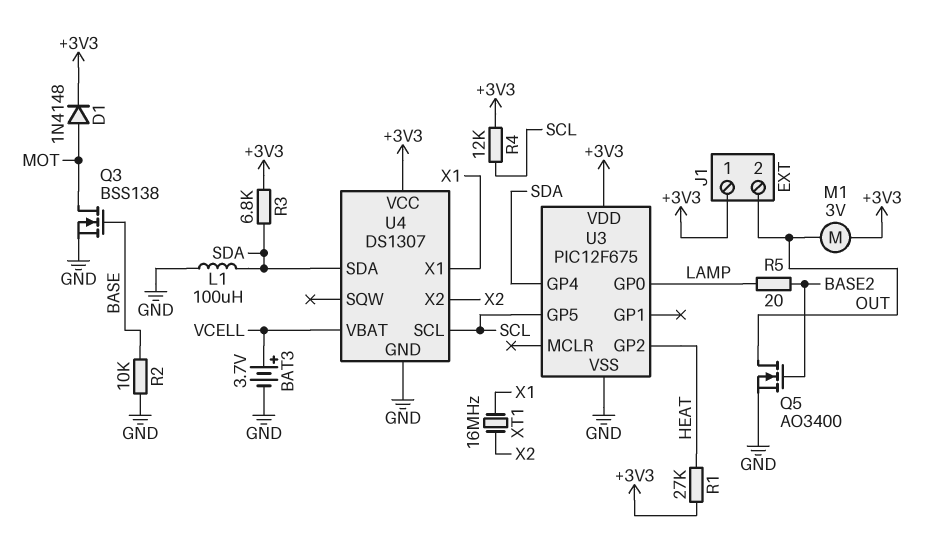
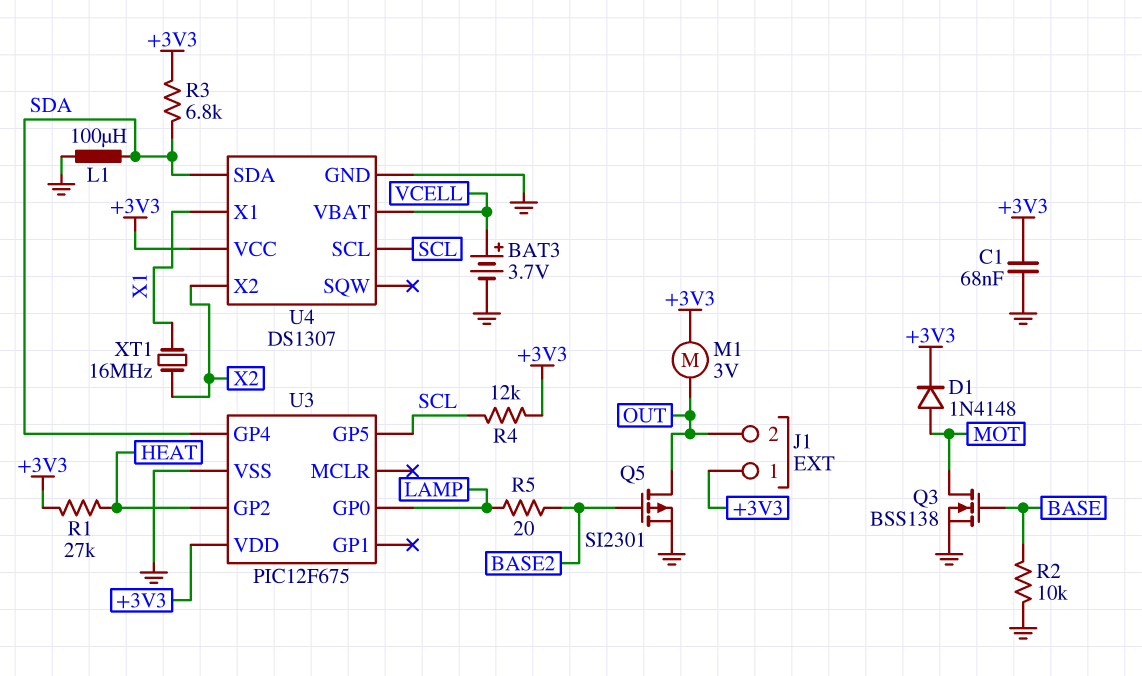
C1: none -> 68nF (+3V3, GND)
Q5: NMOS AO3400 (G BASE2, D OUT, S GND) -> PMOS SI2301 (G BASE2, D OUT, S GND)

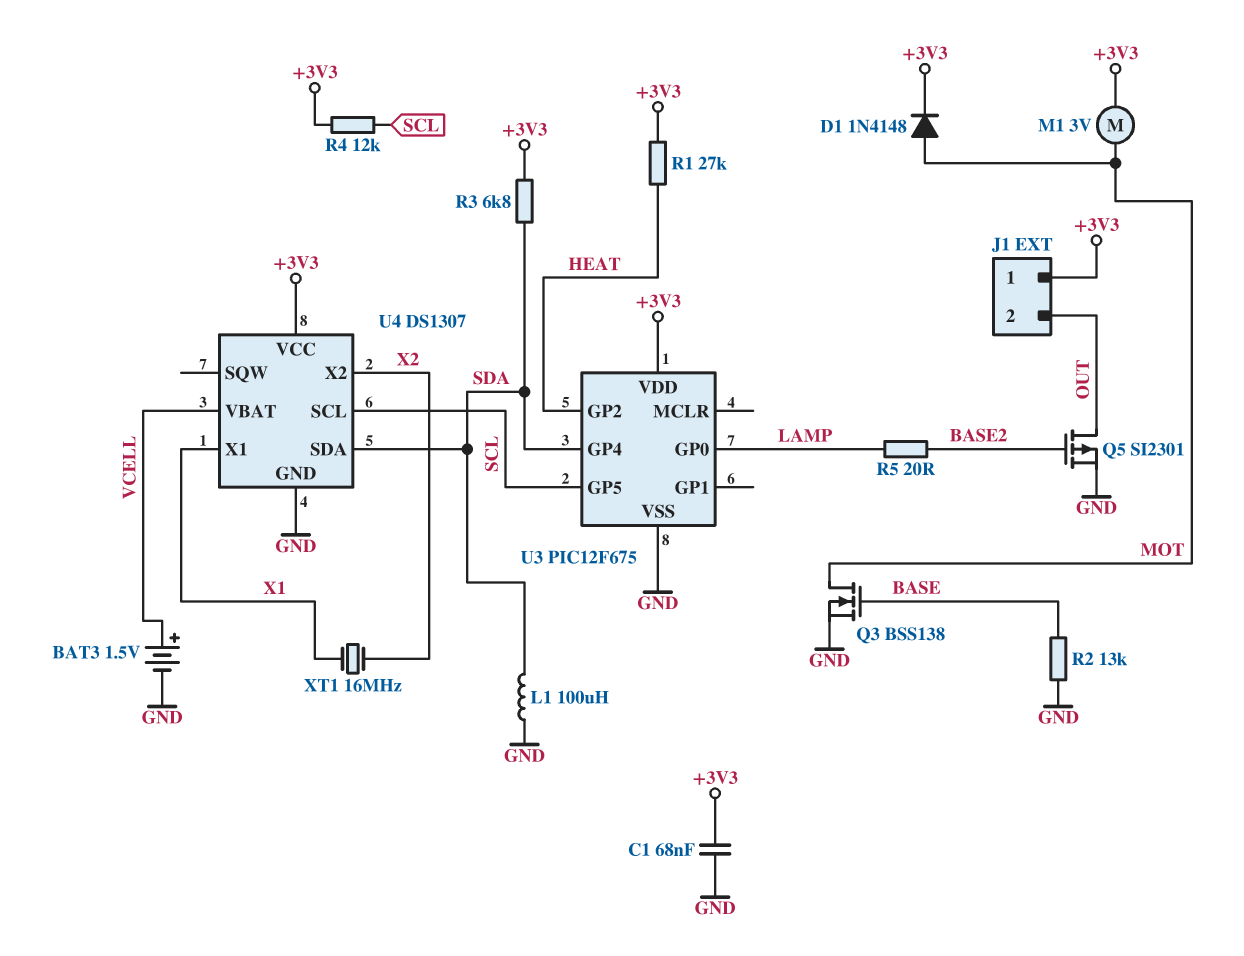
BAT3: 3.7V (plus VCELL, minus GND) -> 1.5V (plus VCELL, minus GND)
M1: motor 3V (+3V3, OUT) -> motor 3V (+3V3, MOT)
R2: 10k (BASE, GND) -> 13k (BASE, GND)

